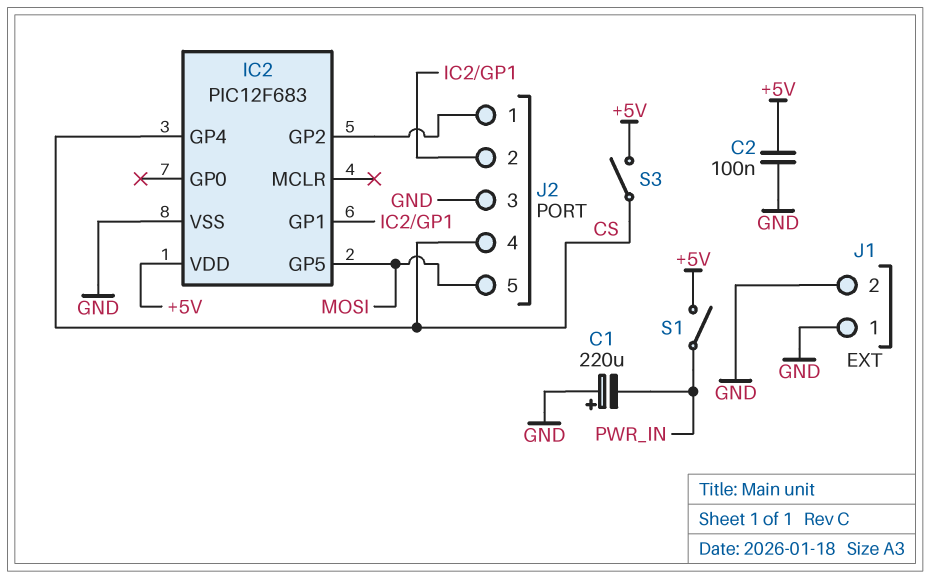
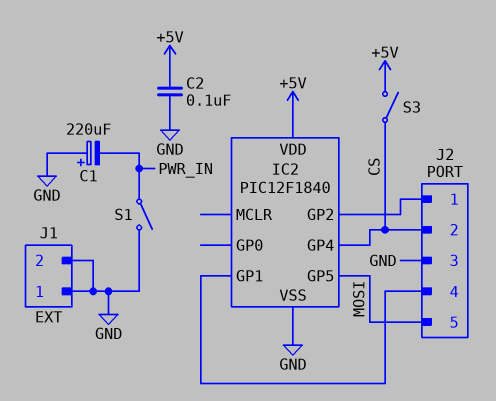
IC2: PIC12F683 -> PIC12F1840
J2 pin 2: IC2/GP1 -> CS
J2 pin 4: CS -> IC2/GP1
S1: switch (+5V, PWR_IN) -> switch (GND, PWR_IN)

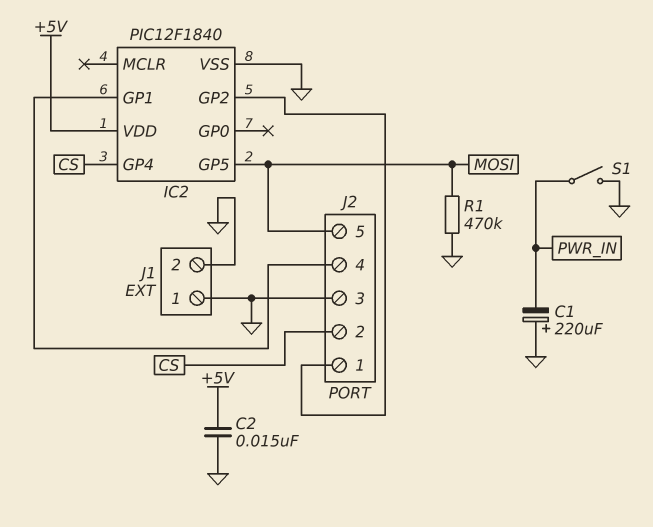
C2: 100nF (+5V, GND) -> 15nF (+5V, GND)
R1: none -> 470k (GND, MOSI)
S3: switch (+5V, CS) -> none

